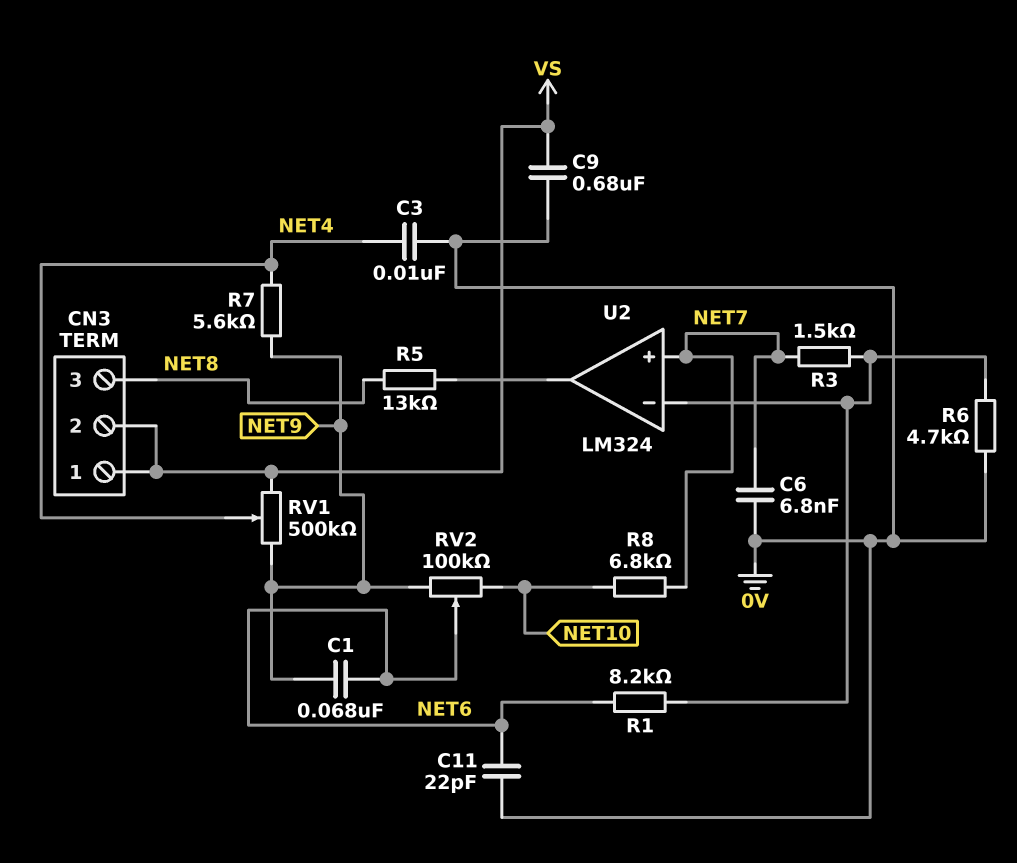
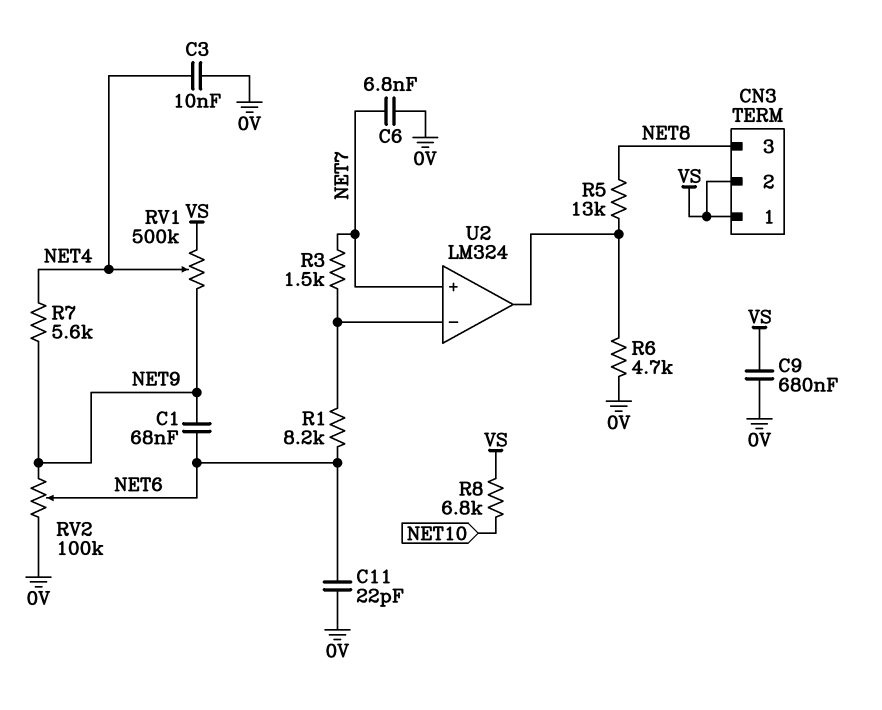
R6: 4.7k (0V, U2/in-) -> 4.7k (0V, U2/out)
R8: 6.8k (NET7, NET10) -> 6.8k (NET10, VS)
RV2: 100k (NET9, NET10, wiper NET6) -> 100k (0V, NET9, wiper NET6)

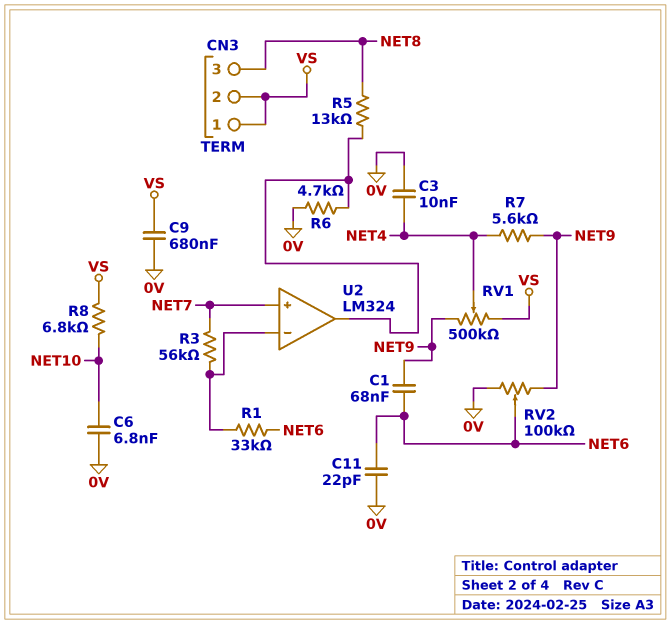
C6: 6.8nF (0V, NET7) -> 6.8nF (0V, NET10)
R1: 8.2k (NET6, U2/in-) -> 33k (NET6, U2/in-)
R3: 1.5k (NET7, U2/in-) -> 56k (NET7, U2/in-)

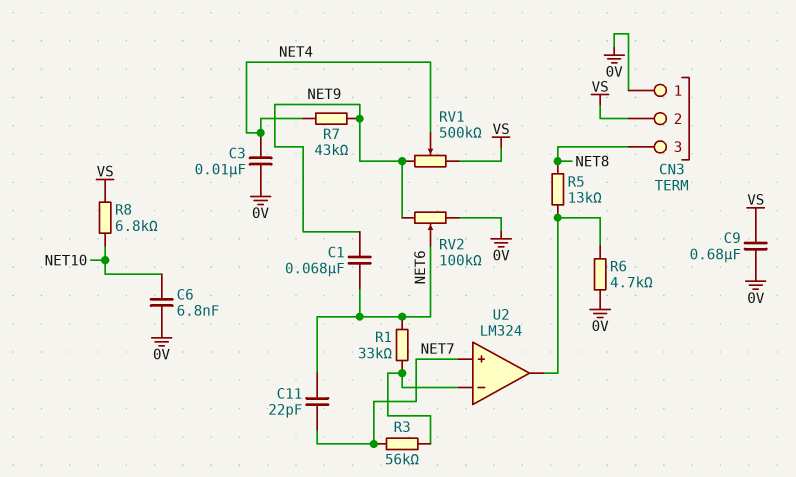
C11: 22pF (0V, NET6) -> 22pF (NET6, NET7)
CN3 pin 1: VS -> 0V
R7: 5.6k (NET4, NET9) -> 43k (NET4, NET9)

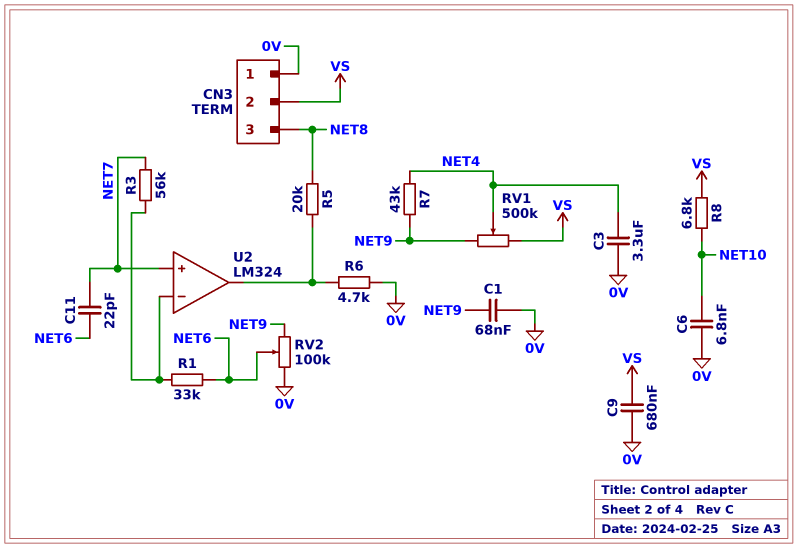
C1: 68nF (NET6, NET9) -> 68nF (0V, NET9)
C3: 10nF (0V, NET4) -> 3.3uF (0V, NET4)
R5: 13k (NET8, U2/out) -> 20k (NET8, U2/out)

